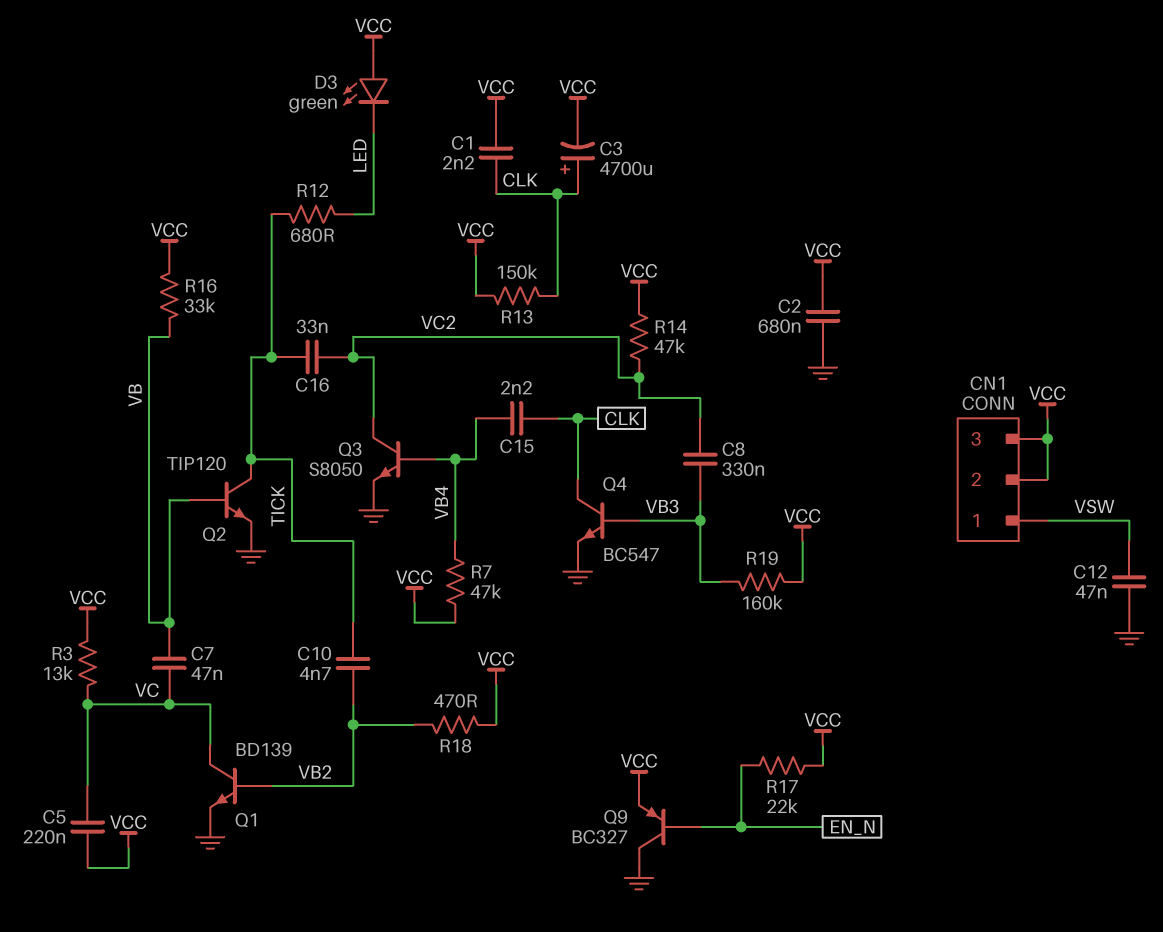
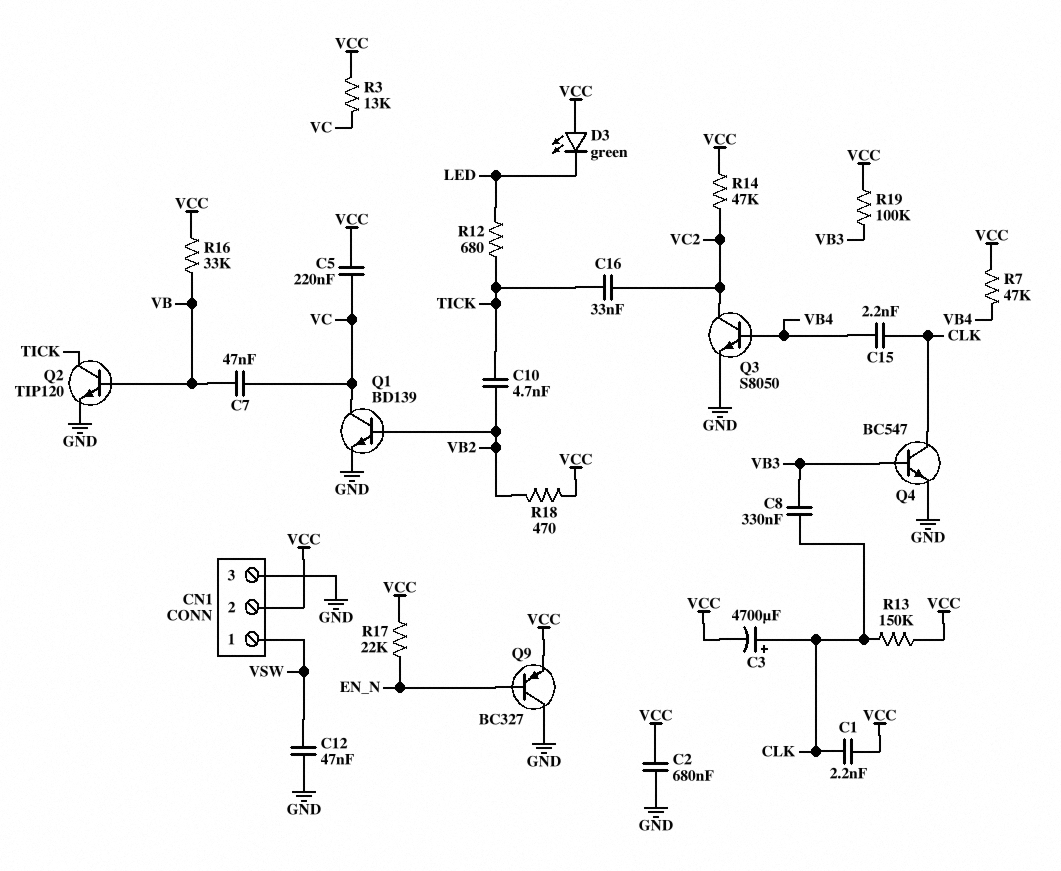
C8: 330nF (VB3, VC2) -> 330nF (CLK, VB3)
CN1 pin 3: VCC -> GND
R19: 160k (VB3, VCC) -> 100k (VB3, VCC)

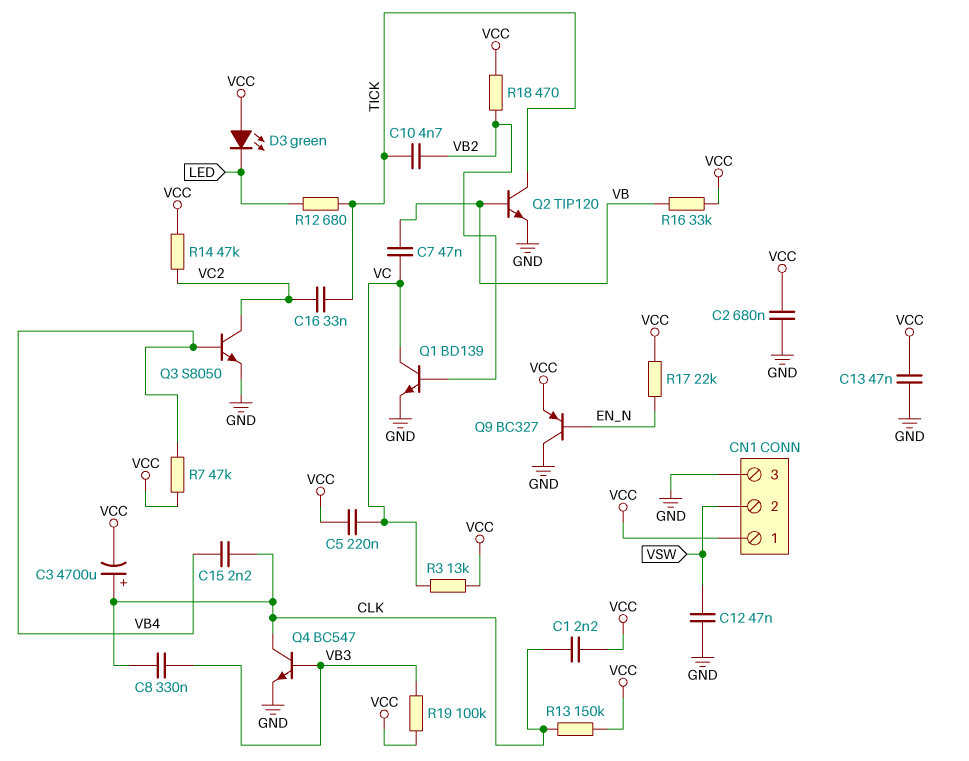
C13: none -> 47nF (GND, VCC)
CN1 pin 1: VSW -> VCC
CN1 pin 2: VCC -> VSW

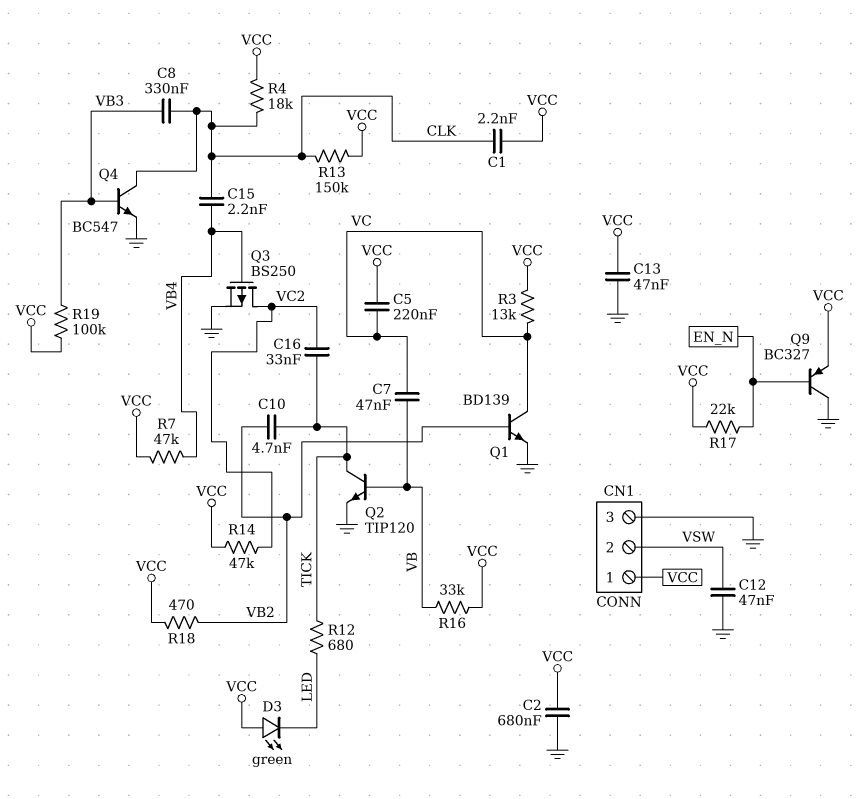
C3: 4700uF (plus CLK, minus VCC) -> none
Q3: NPN S8050 (B VB4, C VC2, E GND) -> PMOS BS250 (G VB4, D VC2, S GND)
R4: none -> 18k (CLK, VCC)

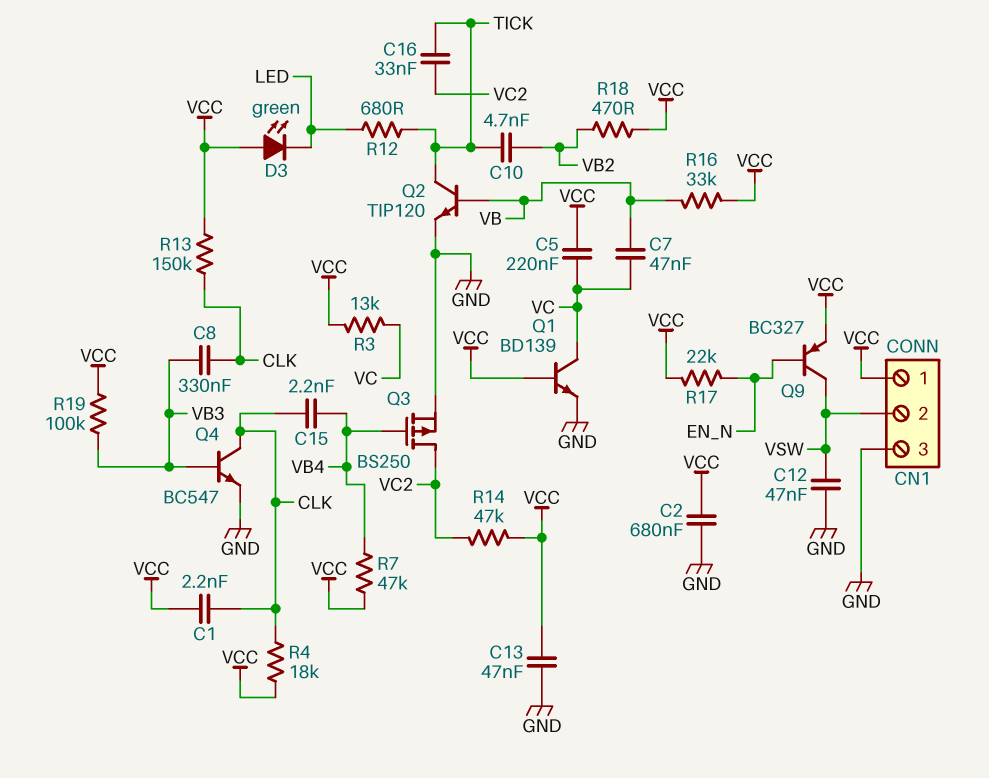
Q1: NPN BD139 (B VB2, C VC, E GND) -> NPN BD139 (B VCC, C VC, E GND)
Q9: PNP BC327 (B EN_N, C GND, E VCC) -> PNP BC327 (B EN_N, C VSW, E VCC)

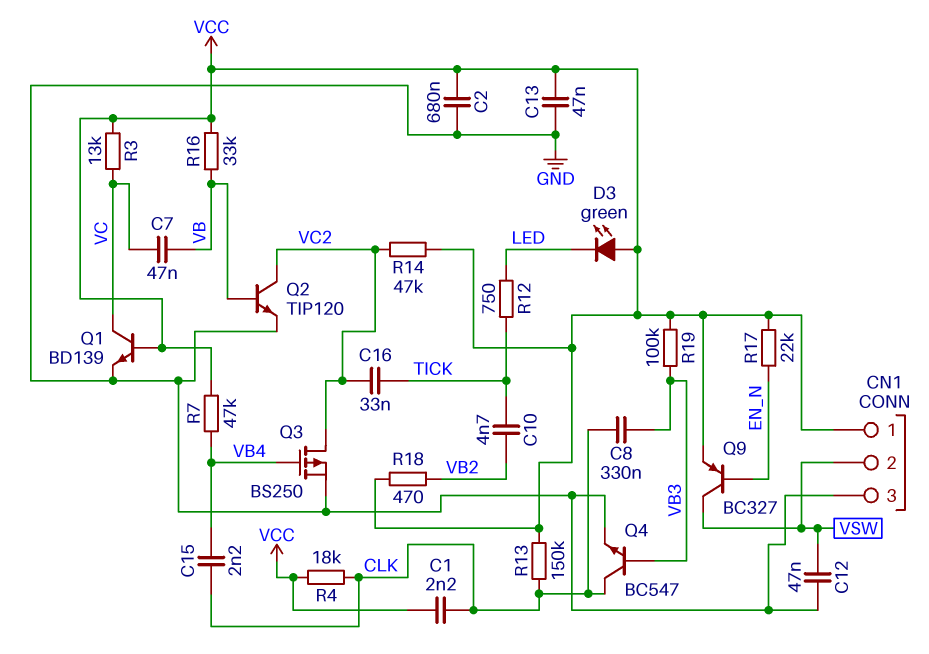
C5: 220nF (VC, VCC) -> none
Q2: NPN TIP120 (B VB, C TICK, E GND) -> NPN TIP120 (B VB, C VC2, E GND)
R12: 680 (LED, TICK) -> 750 (LED, TICK)

